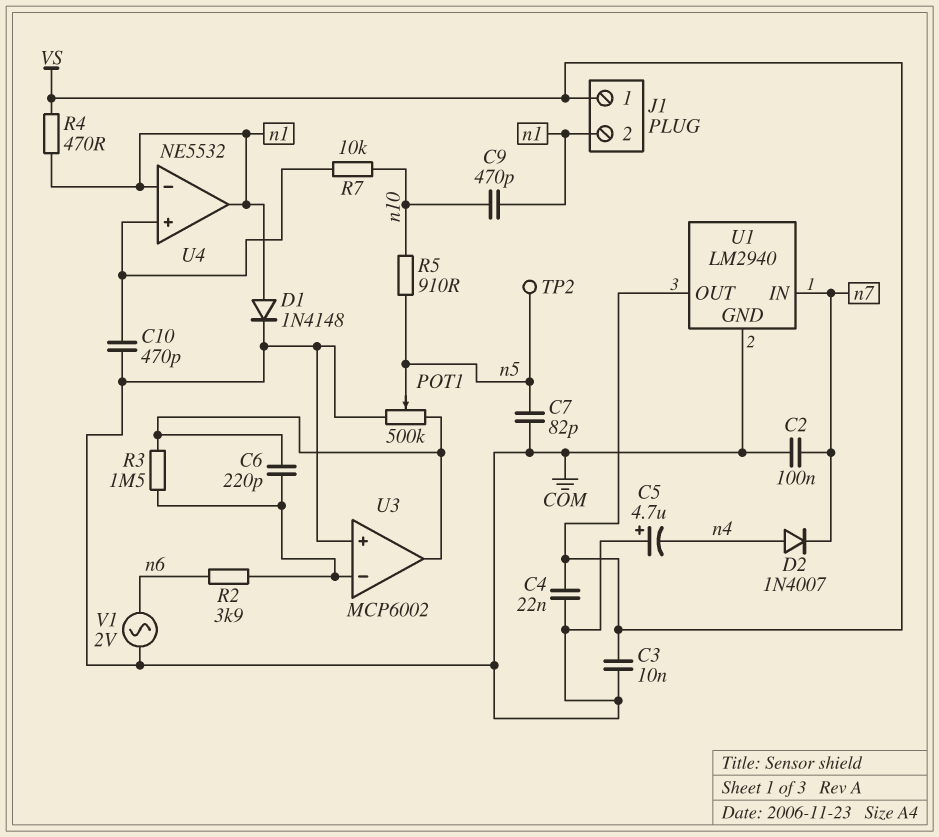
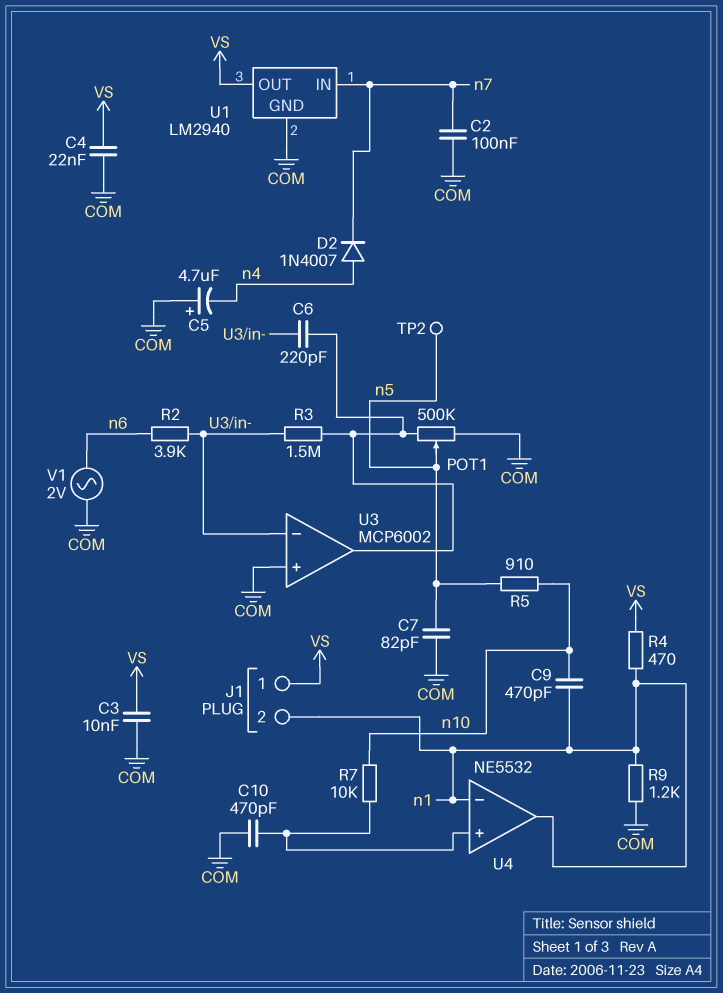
D1: diode 1N4148 (A n1, K COM) -> none
R9: none -> 1.2k (COM, n1)

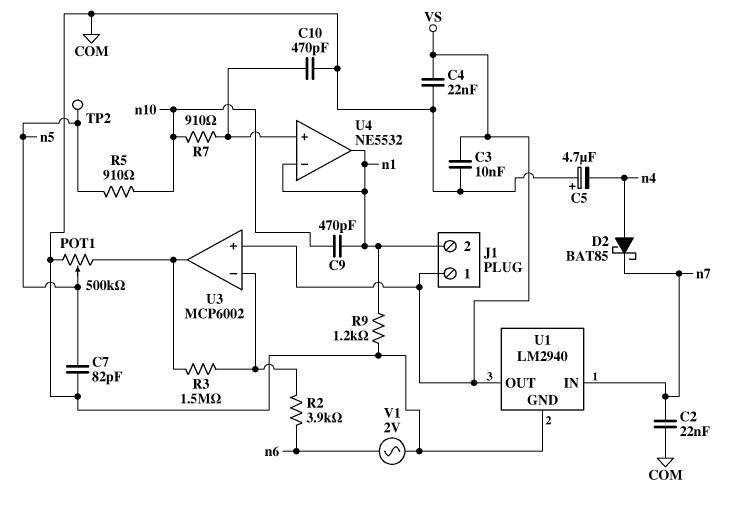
C2: 100nF (COM, n7) -> 22nF (COM, n7)
C6: 220pF (U3/in-, U3/out) -> none
D2: diode 1N4007 (A n4, K n7) -> schottky BAT85 (A n4, K n7)
R4: 470 (VS, n1) -> none
R7: 10k (U4/in+, n10) -> 910 (U4/in+, n10)
U3 pin in+: COM -> VS

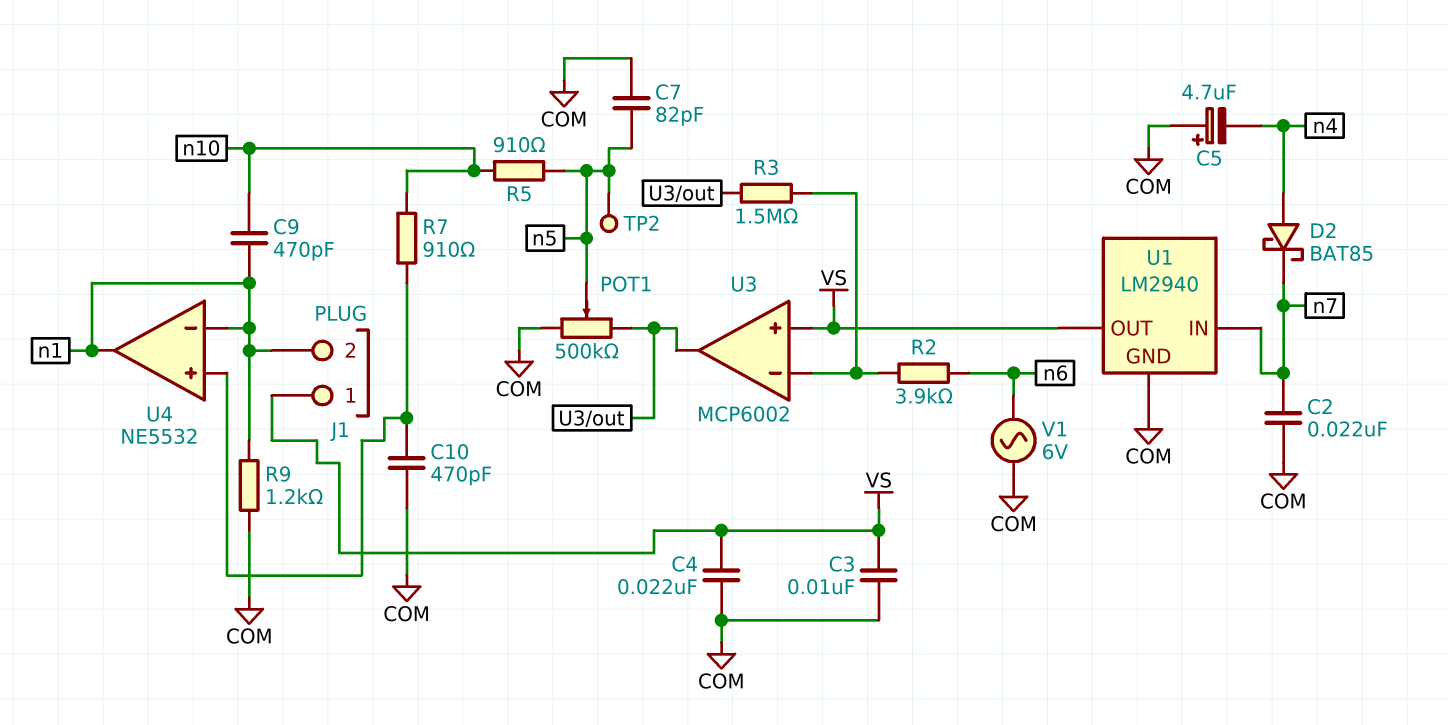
V1: AC 2V (COM, n6) -> AC 6V (COM, n6)

